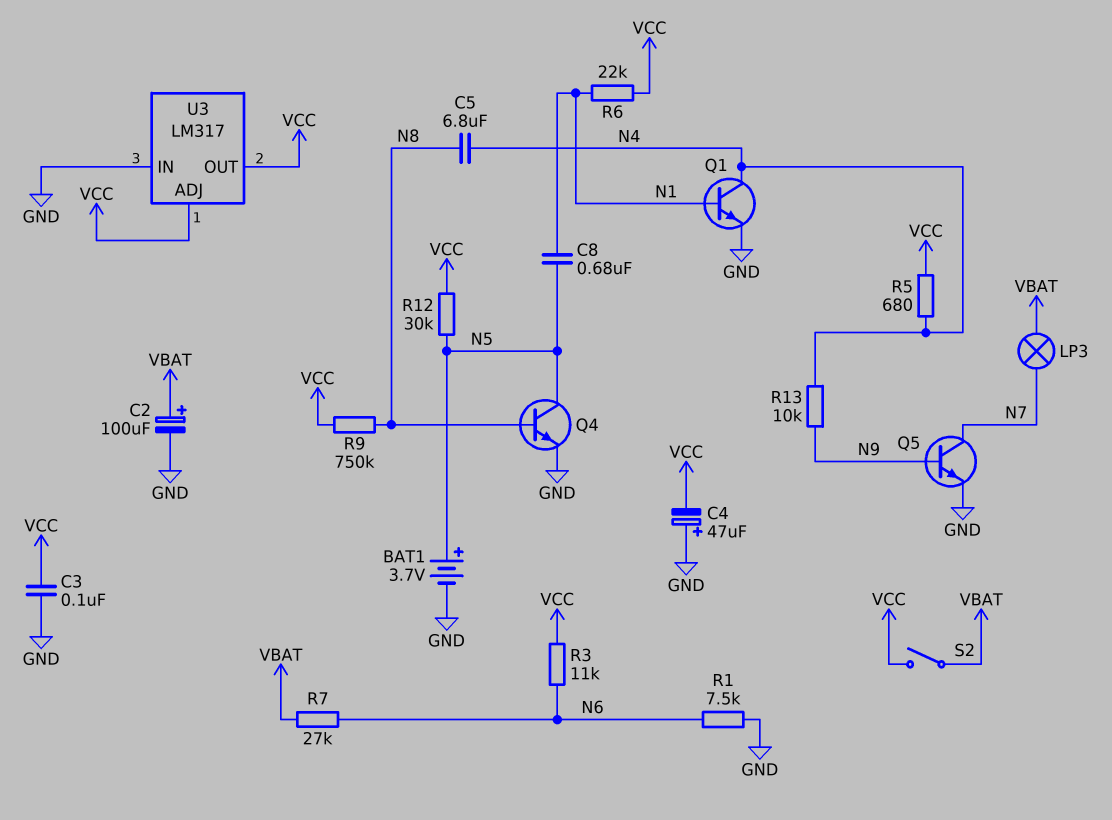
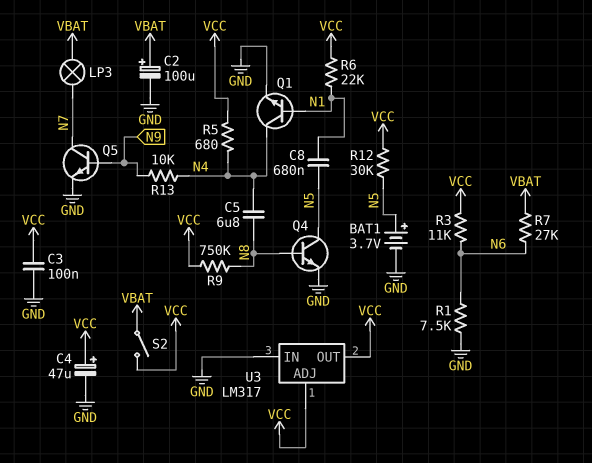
C4: 47uF (plus GND, minus VCC) -> 47uF (plus VCC, minus GND)

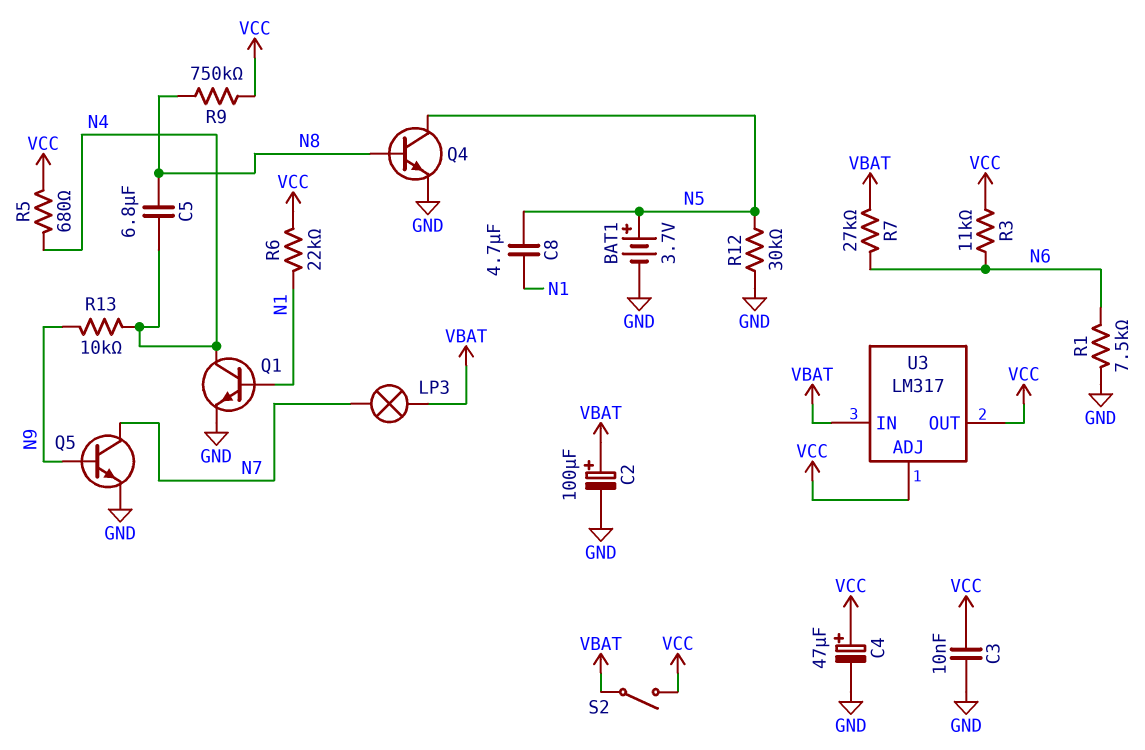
C3: 100nF (GND, VCC) -> 10nF (GND, VCC)
C8: 680nF (N1, N5) -> 4.7uF (N1, N5)
R12: 30k (N5, VCC) -> 30k (GND, N5)
U3 pin IN: GND -> VBAT

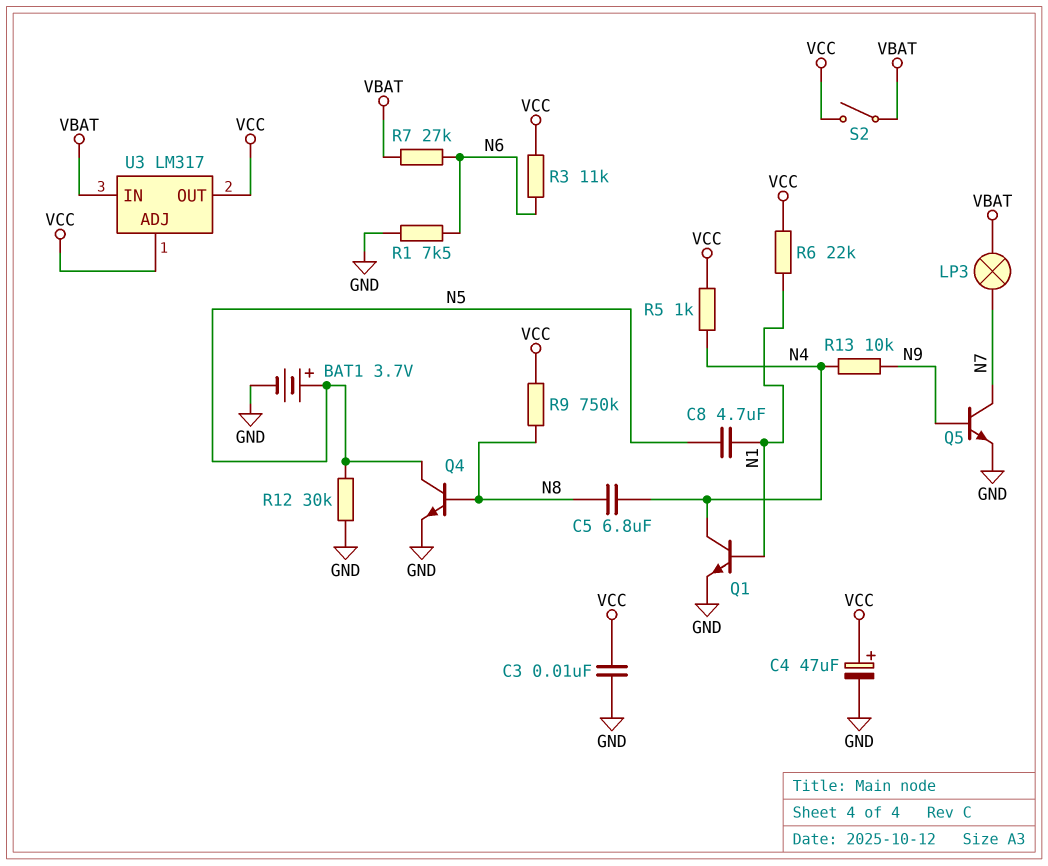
C2: 100uF (plus VBAT, minus GND) -> none
R5: 680 (N4, VCC) -> 1k (N4, VCC)

